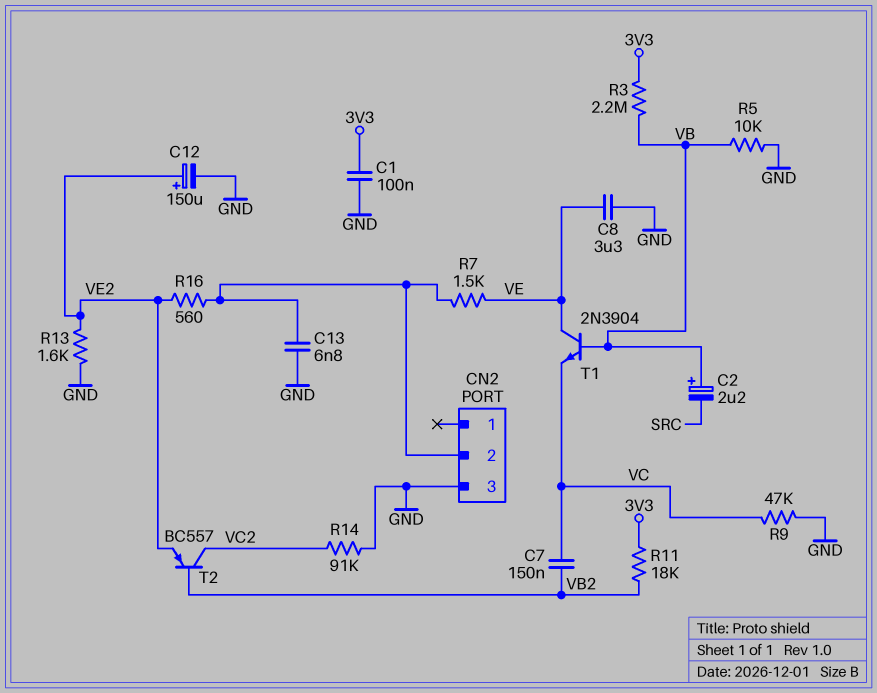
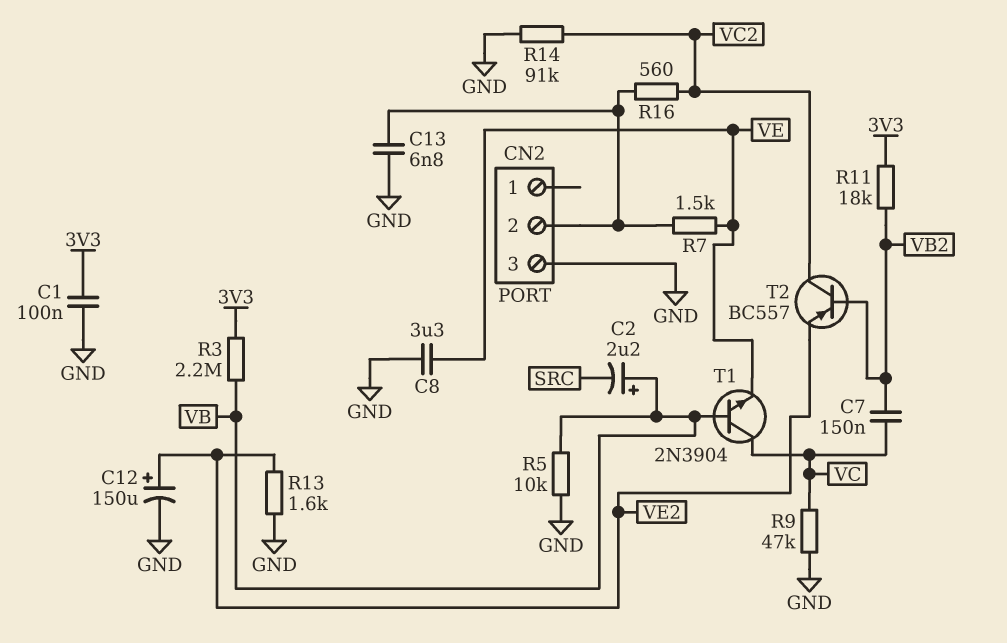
R16: 560 (CN2/2, VE2) -> 560 (CN2/2, VC2)
T1: NPN 2N3904 (B VB, C VE, E VC) -> NPN 2N3904 (B VB, C VC, E VE)

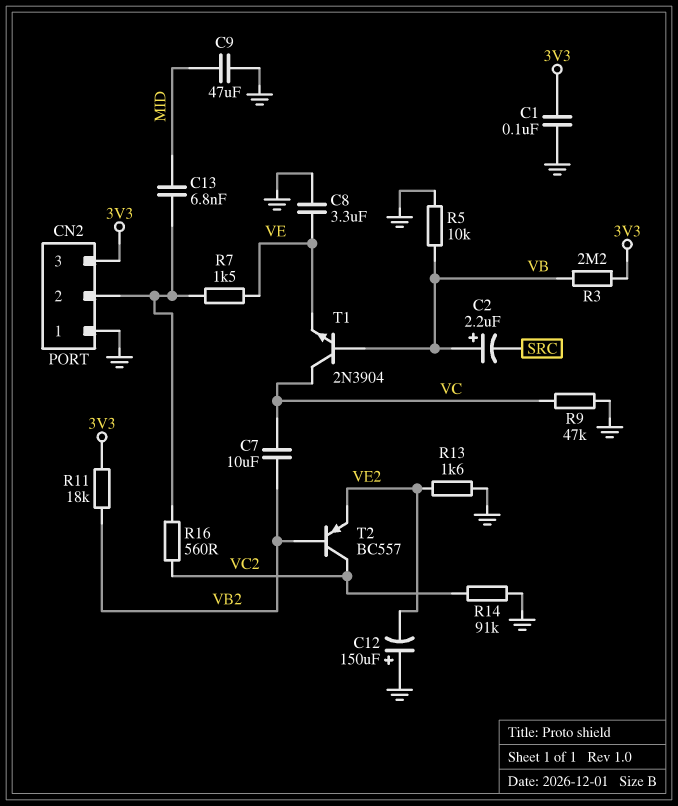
C7: 150nF (VB2, VC) -> 10uF (VB2, VC)
C9: none -> 47uF (GND, MID)
C12: 150uF (plus VE2, minus GND) -> 150uF (plus GND, minus VE2)
C13: 6.8nF (CN2/2, GND) -> 6.8nF (CN2/2, MID)
CN2 pin 1: none -> GND
CN2 pin 3: GND -> 3V3

